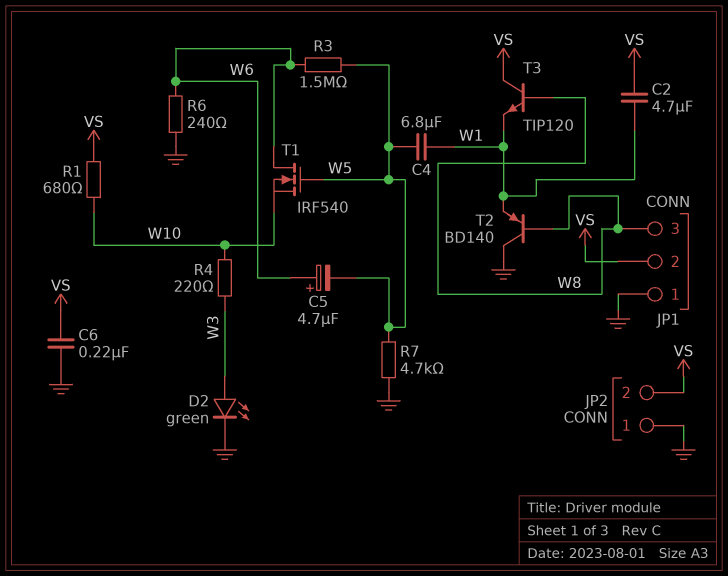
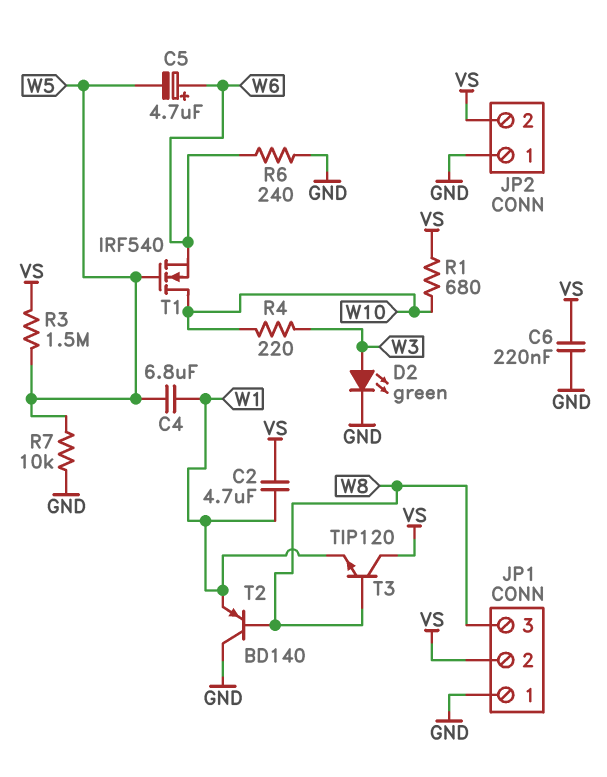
R3: 1.5M (W5, W6) -> 1.5M (VS, W5)
R7: 4.7k (GND, W5) -> 10k (GND, W5)
T1: NMOS IRF540 (G W5, D W6, S W10) -> NMOS IRF540 (G W5, D W10, S W6)

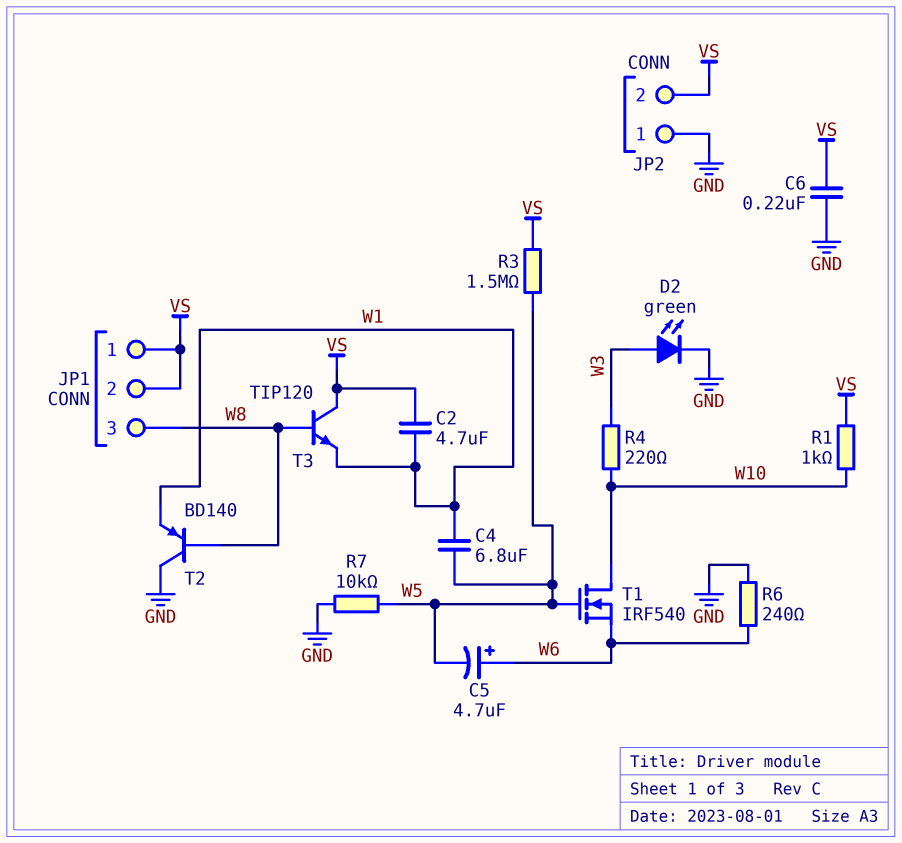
JP1 pin 1: GND -> VS
R1: 680 (VS, W10) -> 1k (VS, W10)

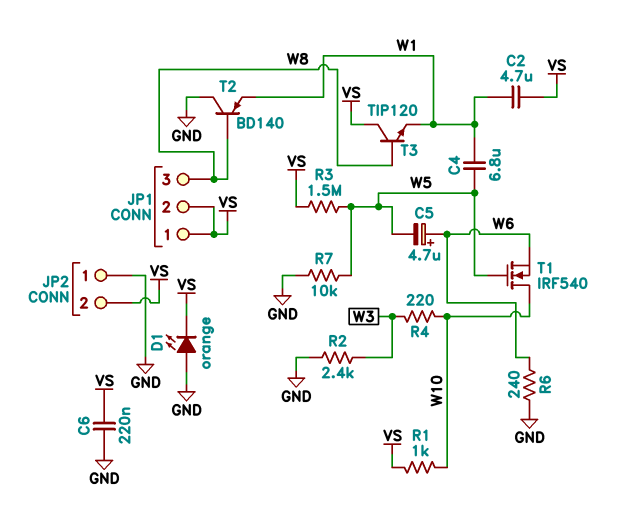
D1: none -> LED orange (A GND, K VS)
D2: LED green (A W3, K GND) -> none
R2: none -> 2.4k (GND, W3)

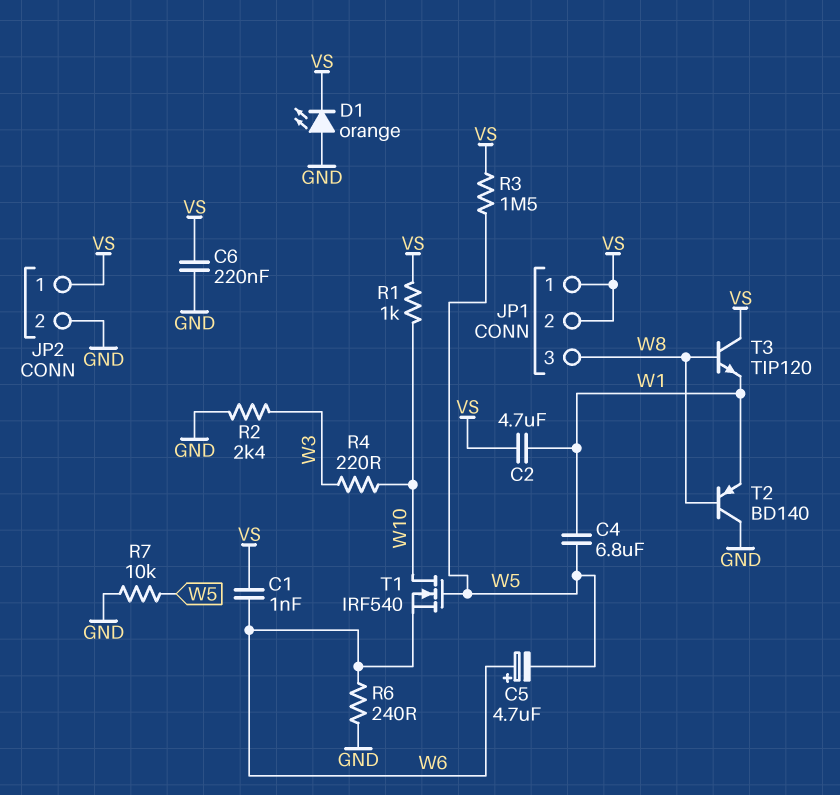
C1: none -> 1nF (VS, W6)
JP2 pin 1: GND -> VS
JP2 pin 2: VS -> GND

